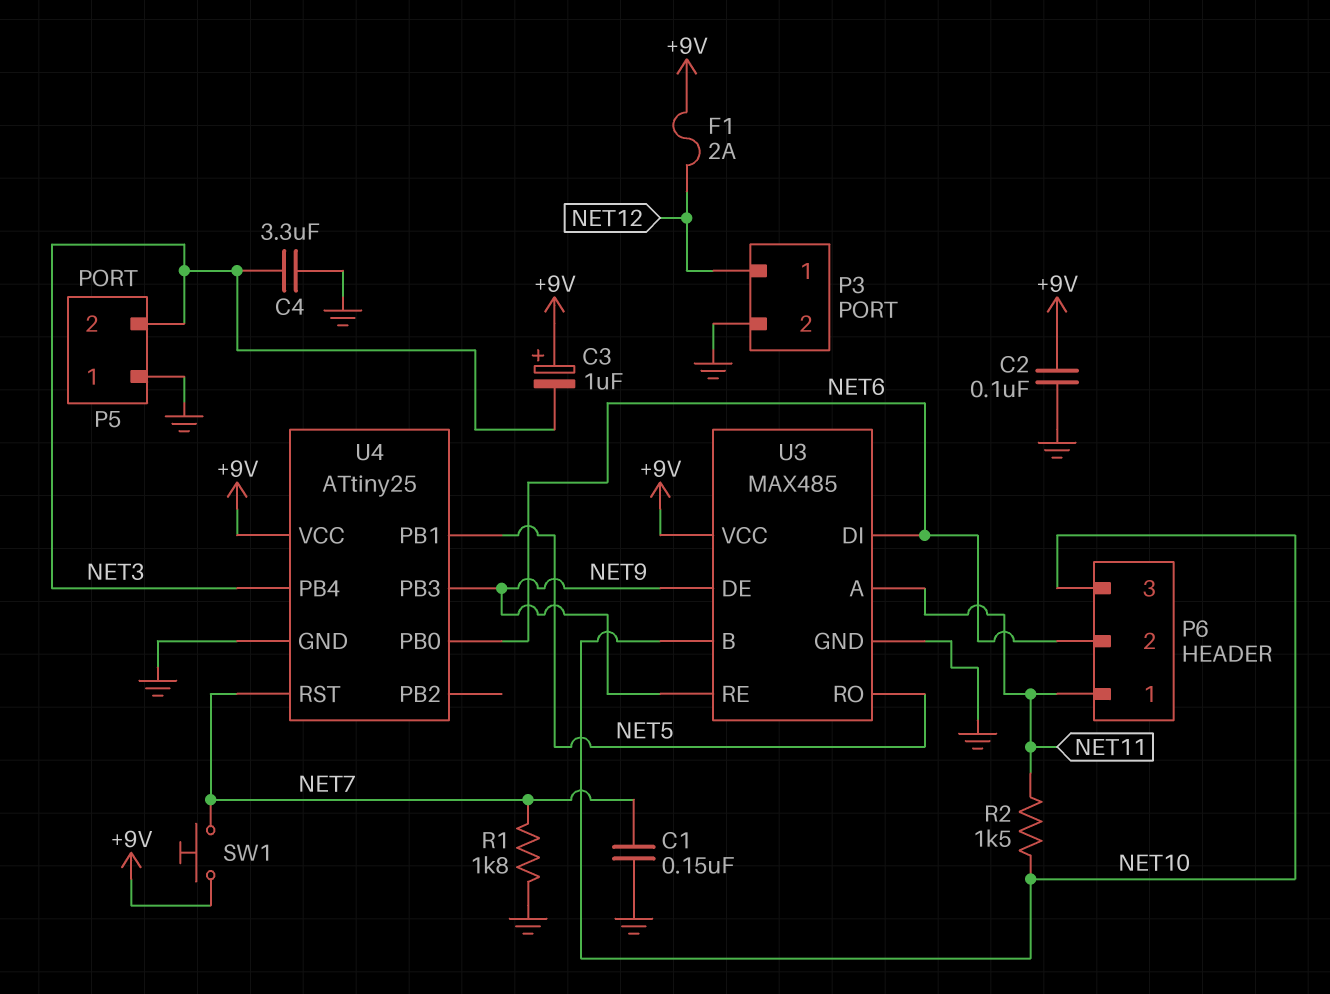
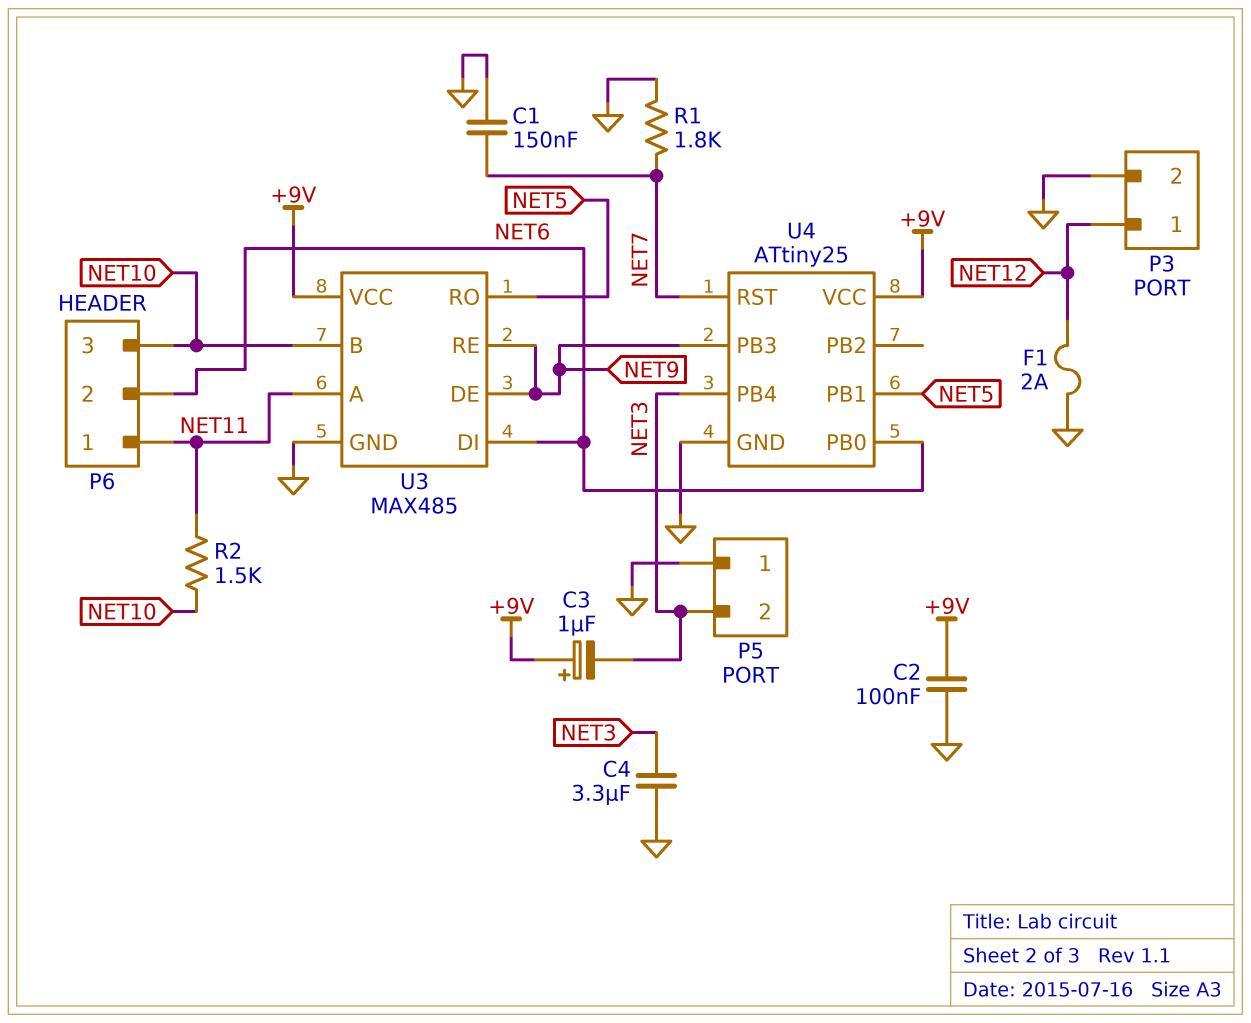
F1: 2A (+9V, NET12) -> 2A (GND, NET12)
SW1: button (+9V, NET7) -> none

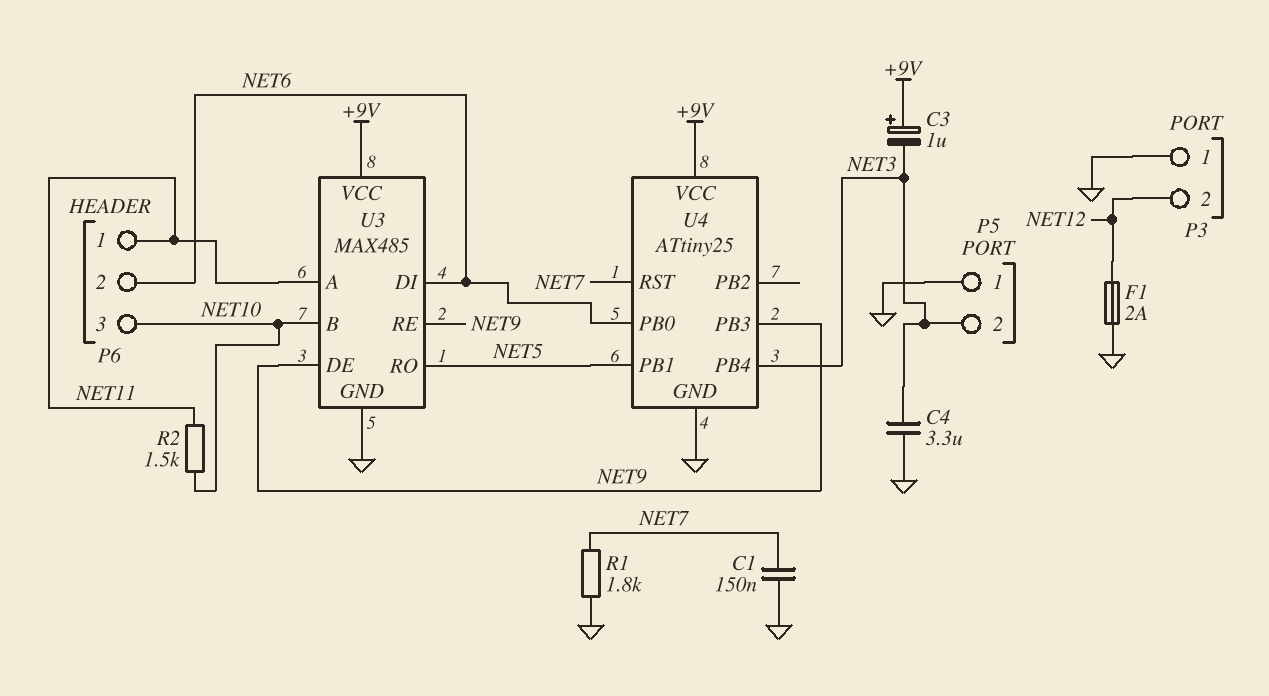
C2: 100nF (+9V, GND) -> none
P3 pin 1: NET12 -> GND
P3 pin 2: GND -> NET12

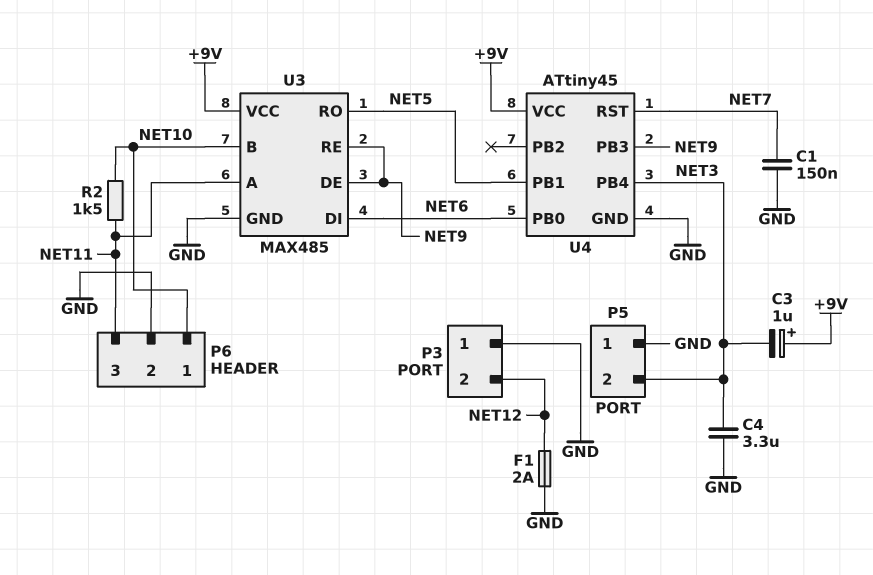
P6 pin 1: NET11 -> NET10
P6 pin 2: NET6 -> GND
P6 pin 3: NET10 -> NET11
R1: 1.8k (GND, NET7) -> none
U4: ATtiny25 -> ATtiny45

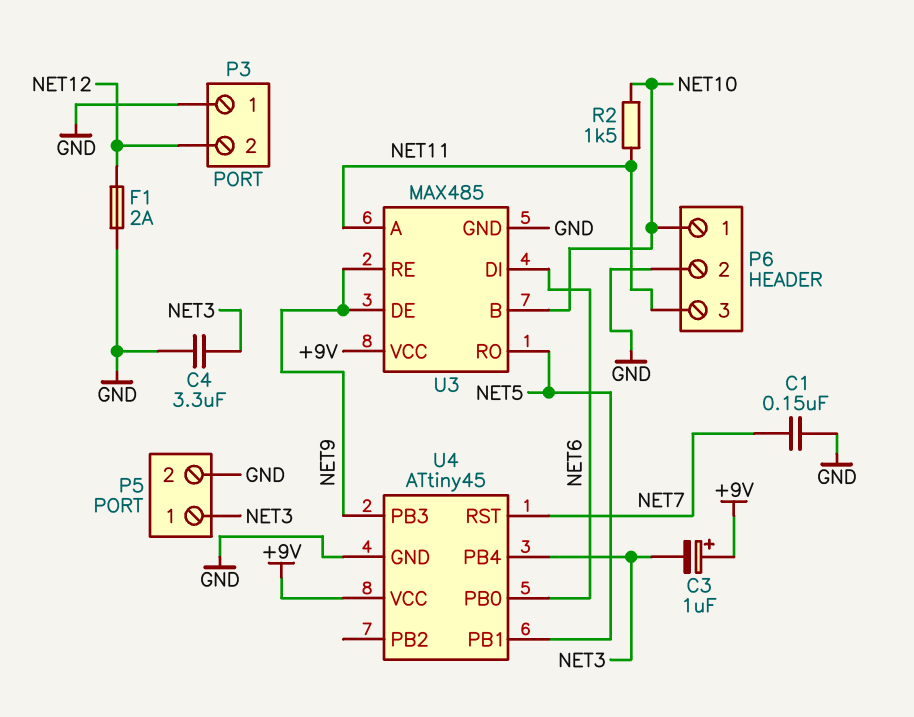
P5 pin 1: GND -> NET3
P5 pin 2: NET3 -> GND

